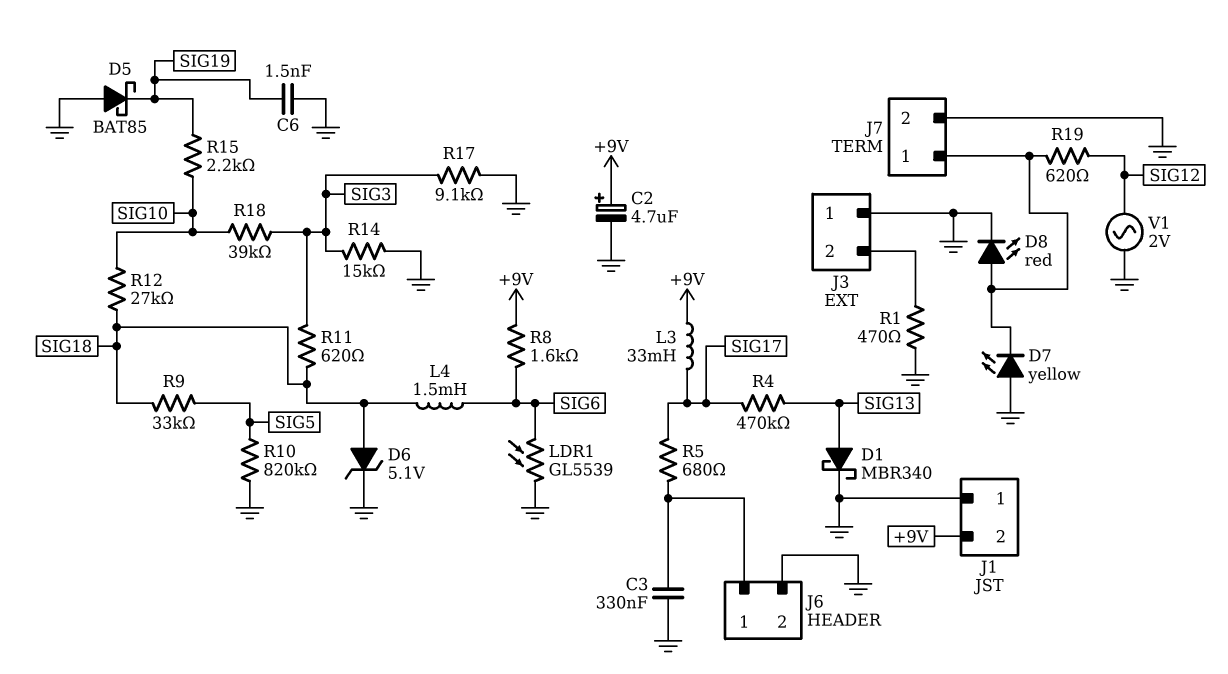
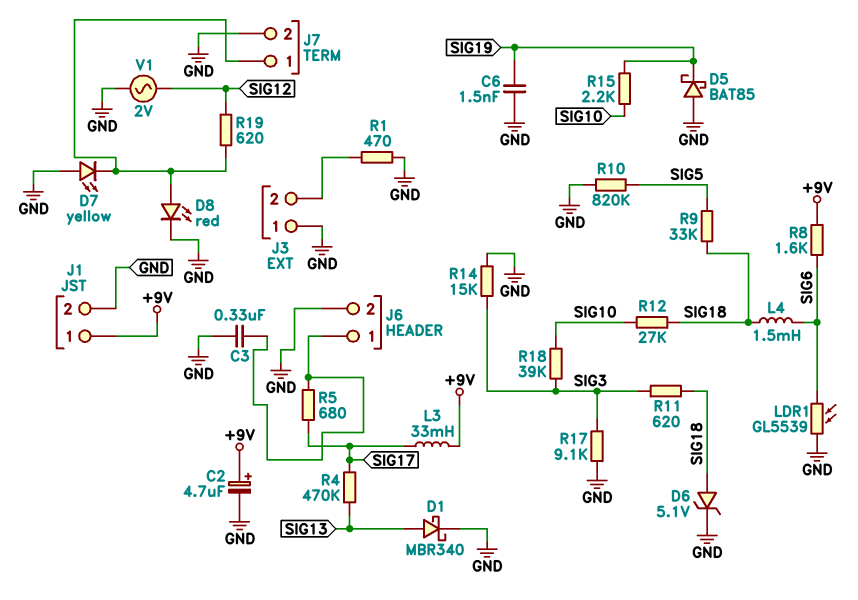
J1 pin 1: GND -> +9V
J1 pin 2: +9V -> GND

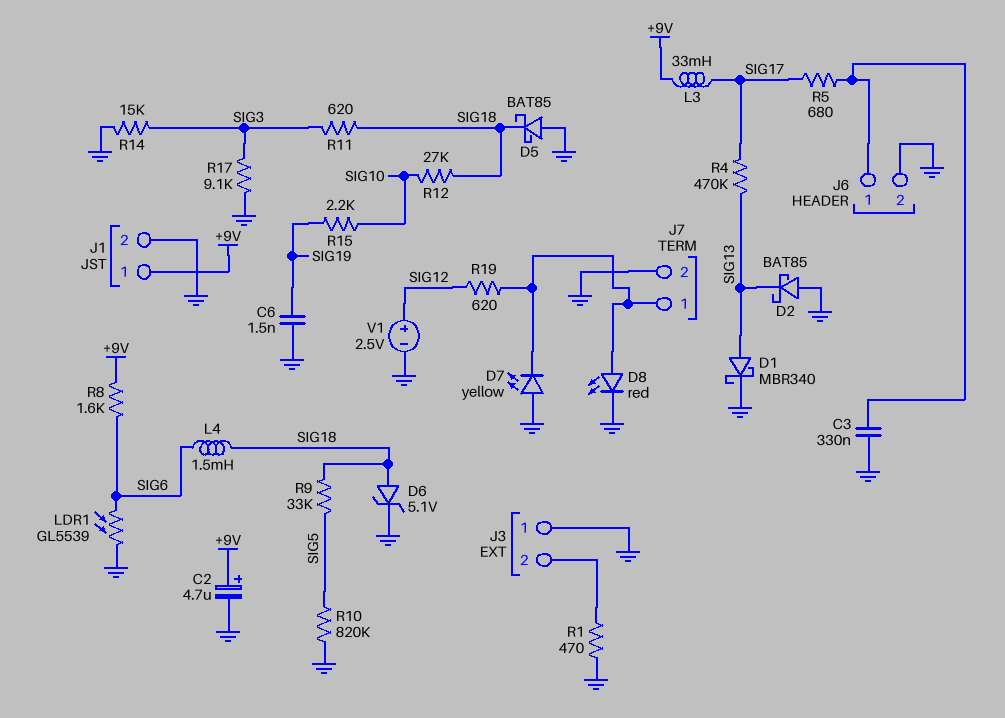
D2: none -> schottky BAT85 (A GND, K SIG13)
D5: schottky BAT85 (A GND, K SIG19) -> schottky BAT85 (A GND, K SIG18)
R18: 39k (SIG3, SIG10) -> none
V1: AC 2V (GND, SIG12) -> 2.5V (plus SIG12, minus GND)

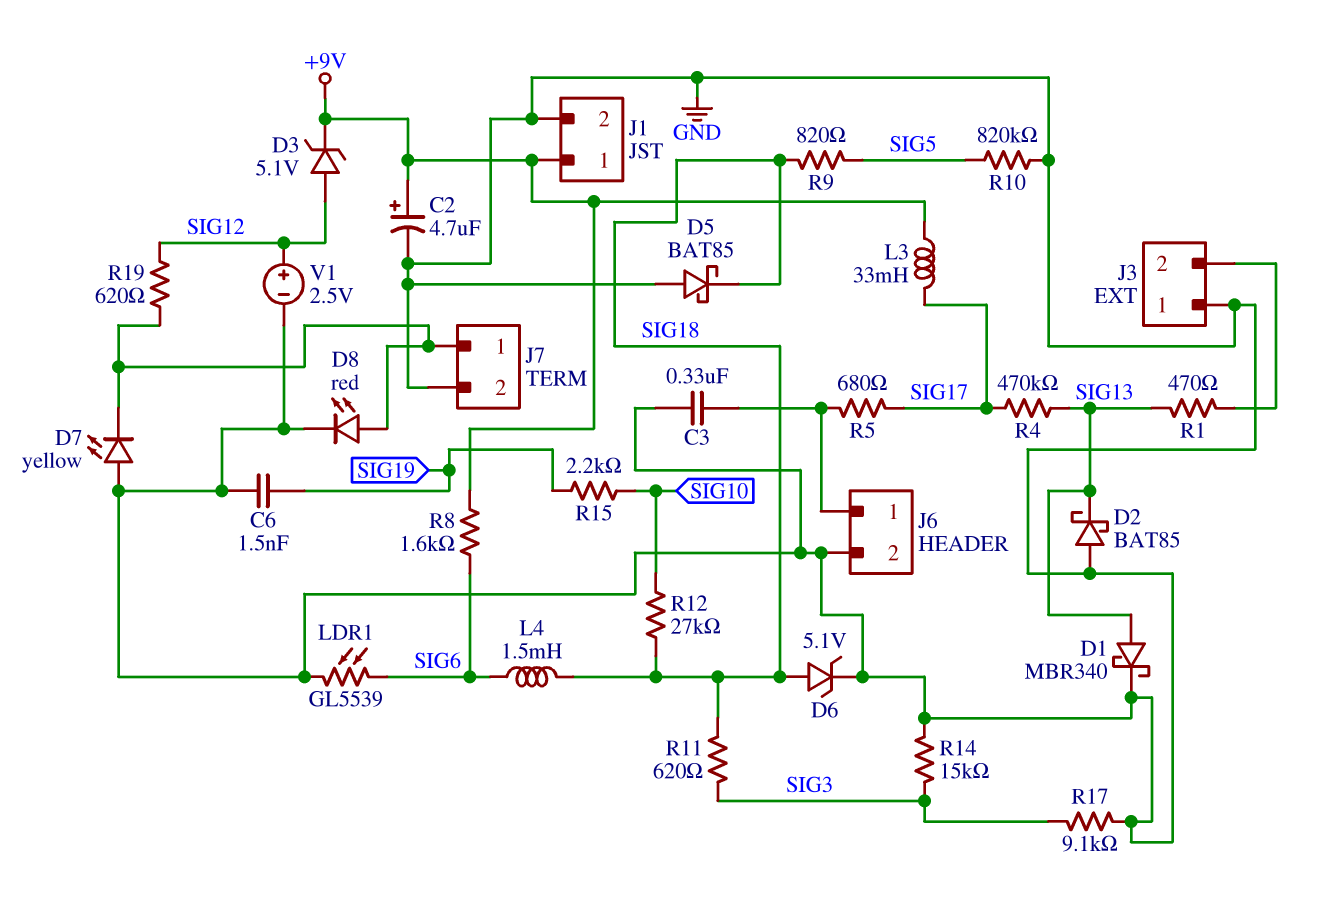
D3: none -> zener 5.1V (A SIG12, K +9V)
R1: 470 (GND, J3/2) -> 470 (J3/2, SIG13)
R9: 33k (SIG5, SIG18) -> 820 (SIG5, SIG18)

